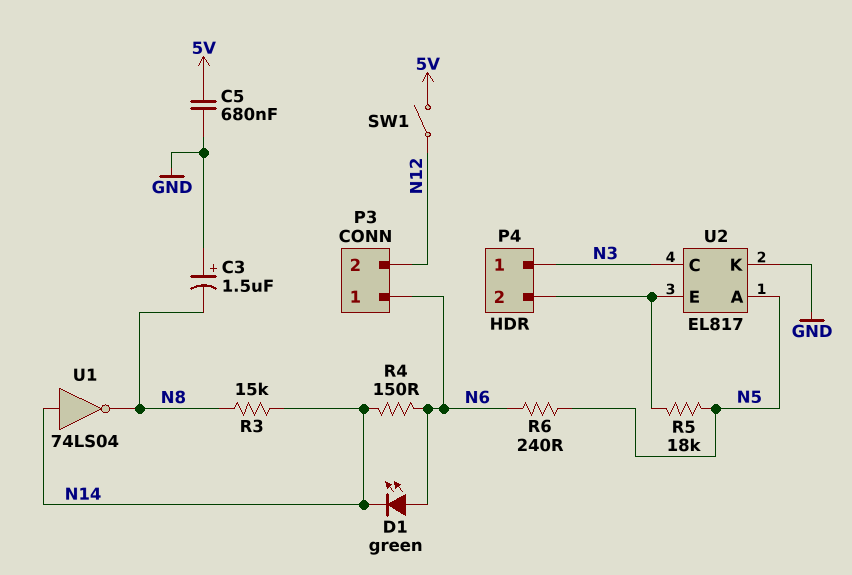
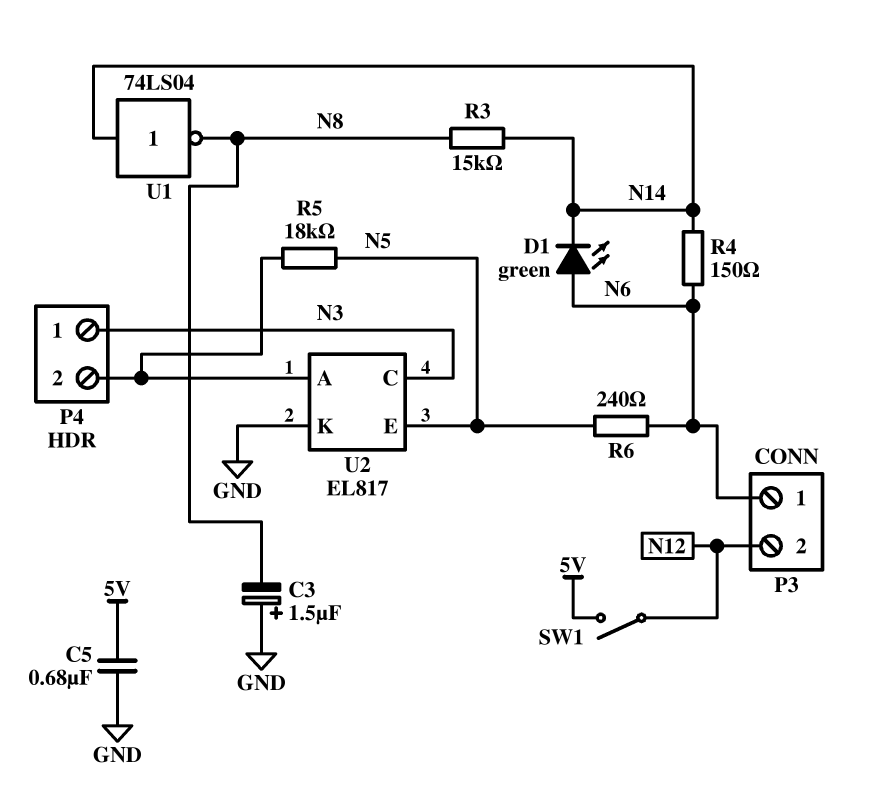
U2 pin A: N5 -> P4/2
U2 pin E: P4/2 -> N5

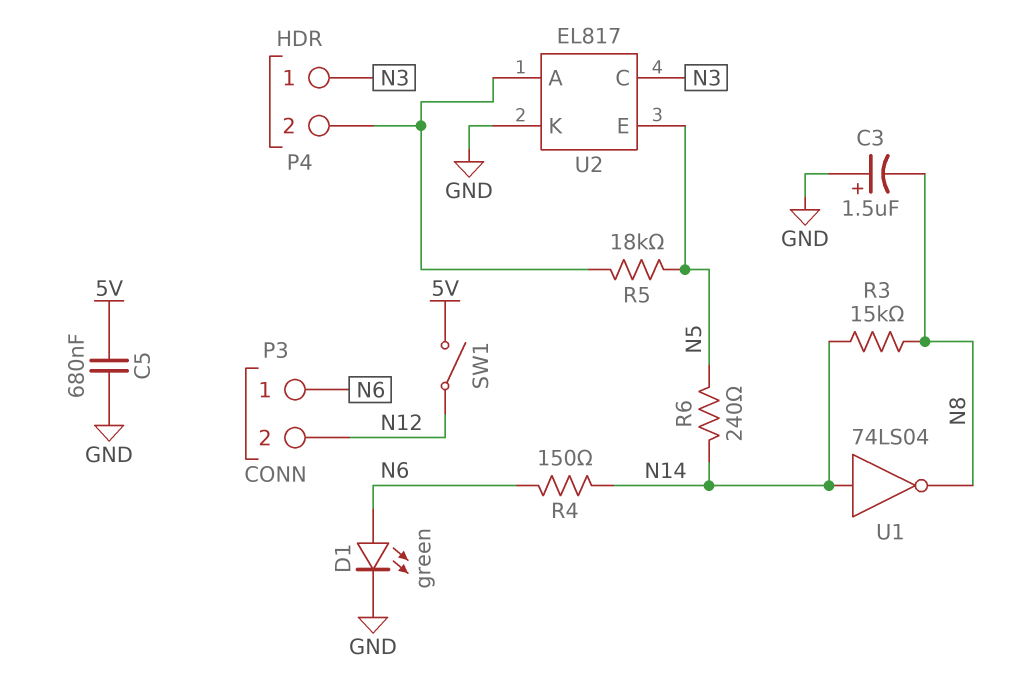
D1: LED green (A N6, K N14) -> LED green (A N6, K GND)
R6: 240 (N5, N6) -> 240 (N5, N14)

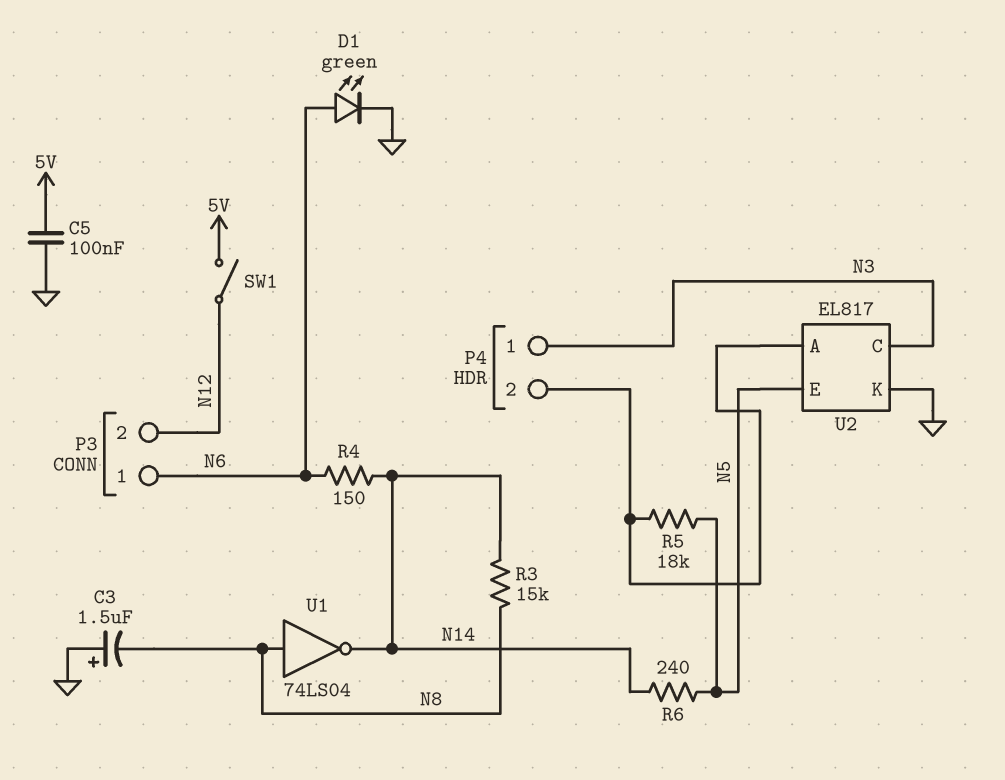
C5: 680nF (5V, GND) -> 100nF (5V, GND)
U1: NOT 74LS04 (in N14, out N8) -> NOT 74LS04 (in N8, out N14)

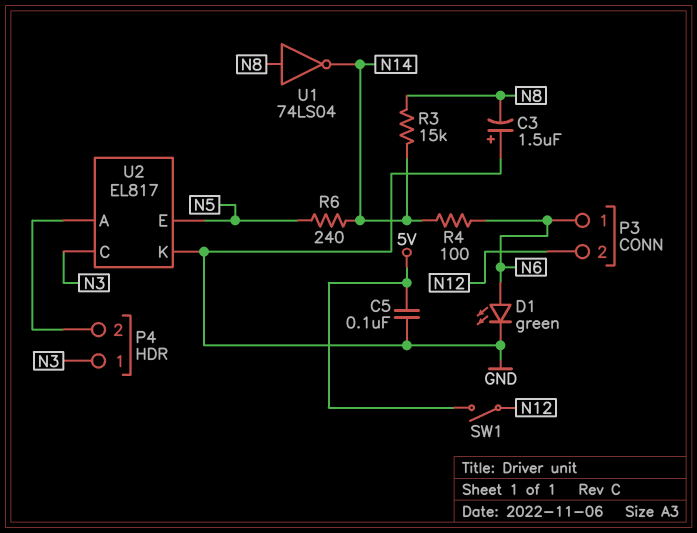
R4: 150 (N6, N14) -> 100 (N6, N14)
R5: 18k (N5, P4/2) -> none

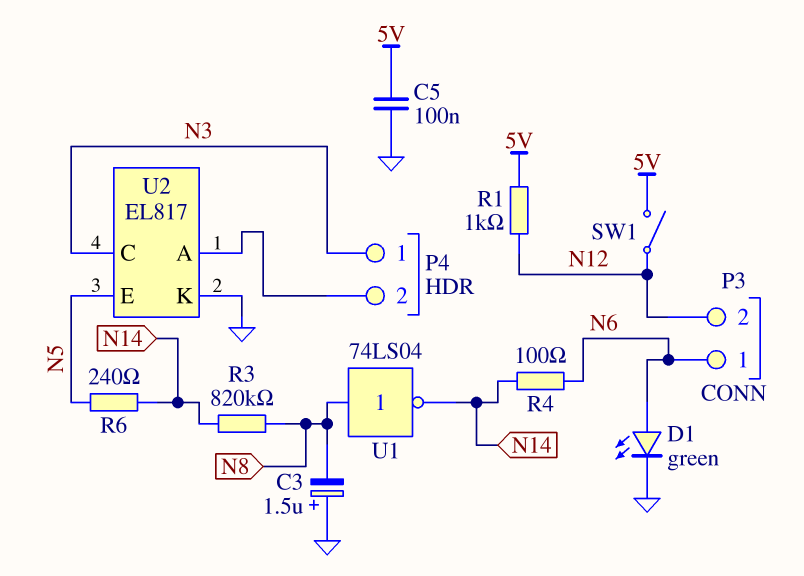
R1: none -> 1k (5V, N12)
R3: 15k (N8, N14) -> 820k (N8, N14)

